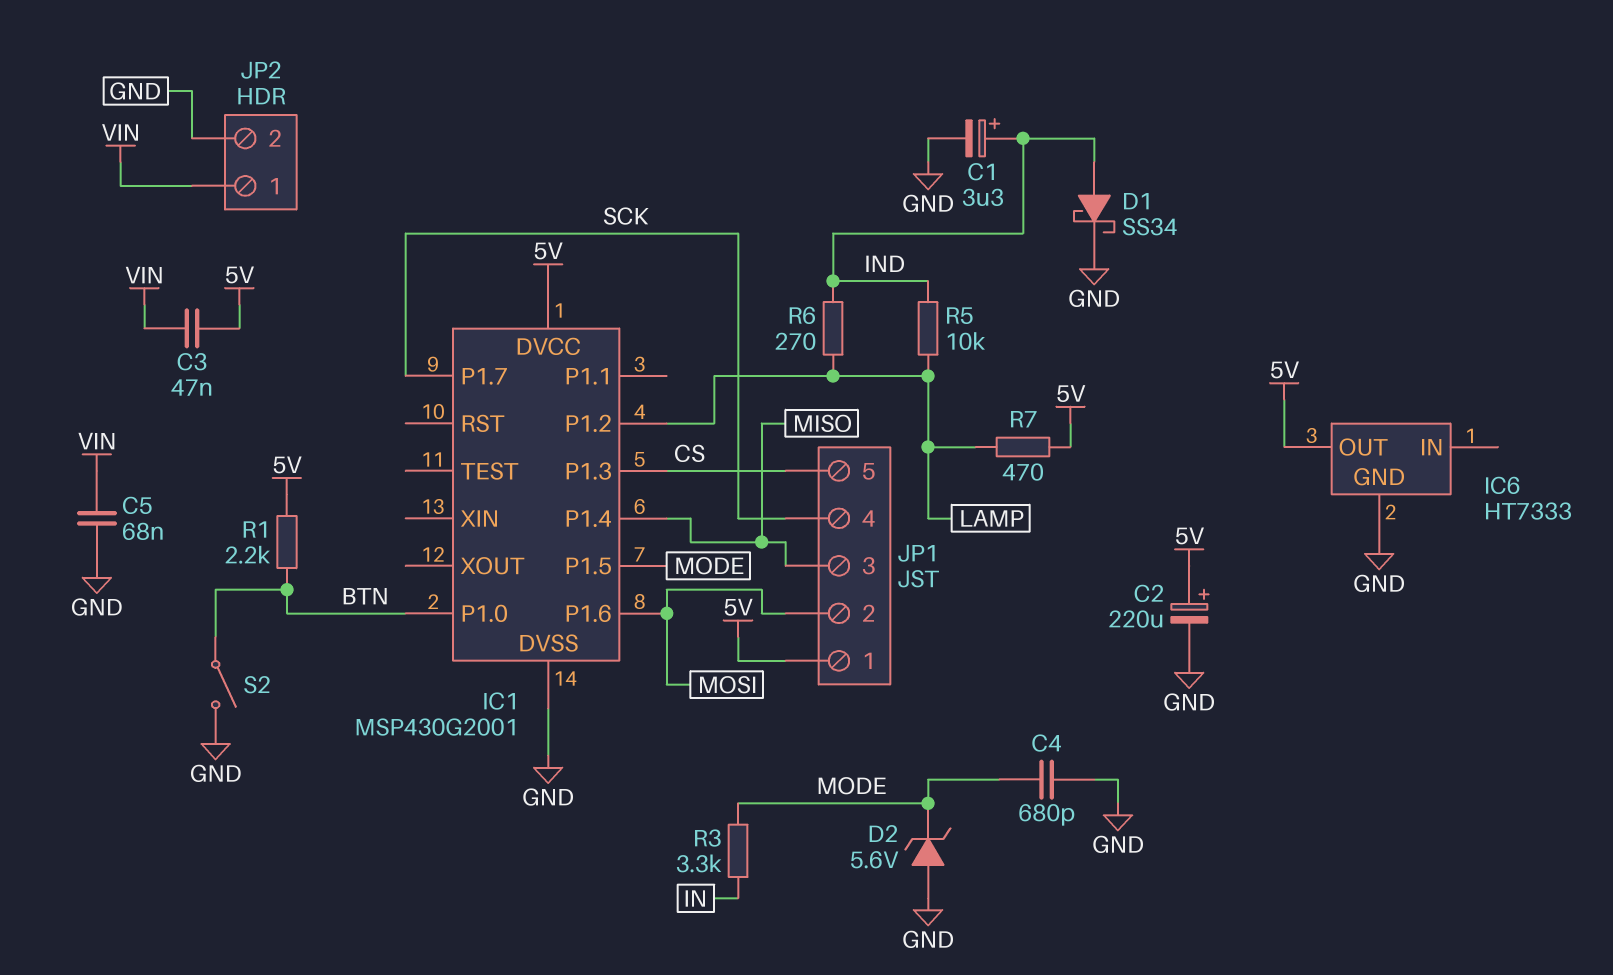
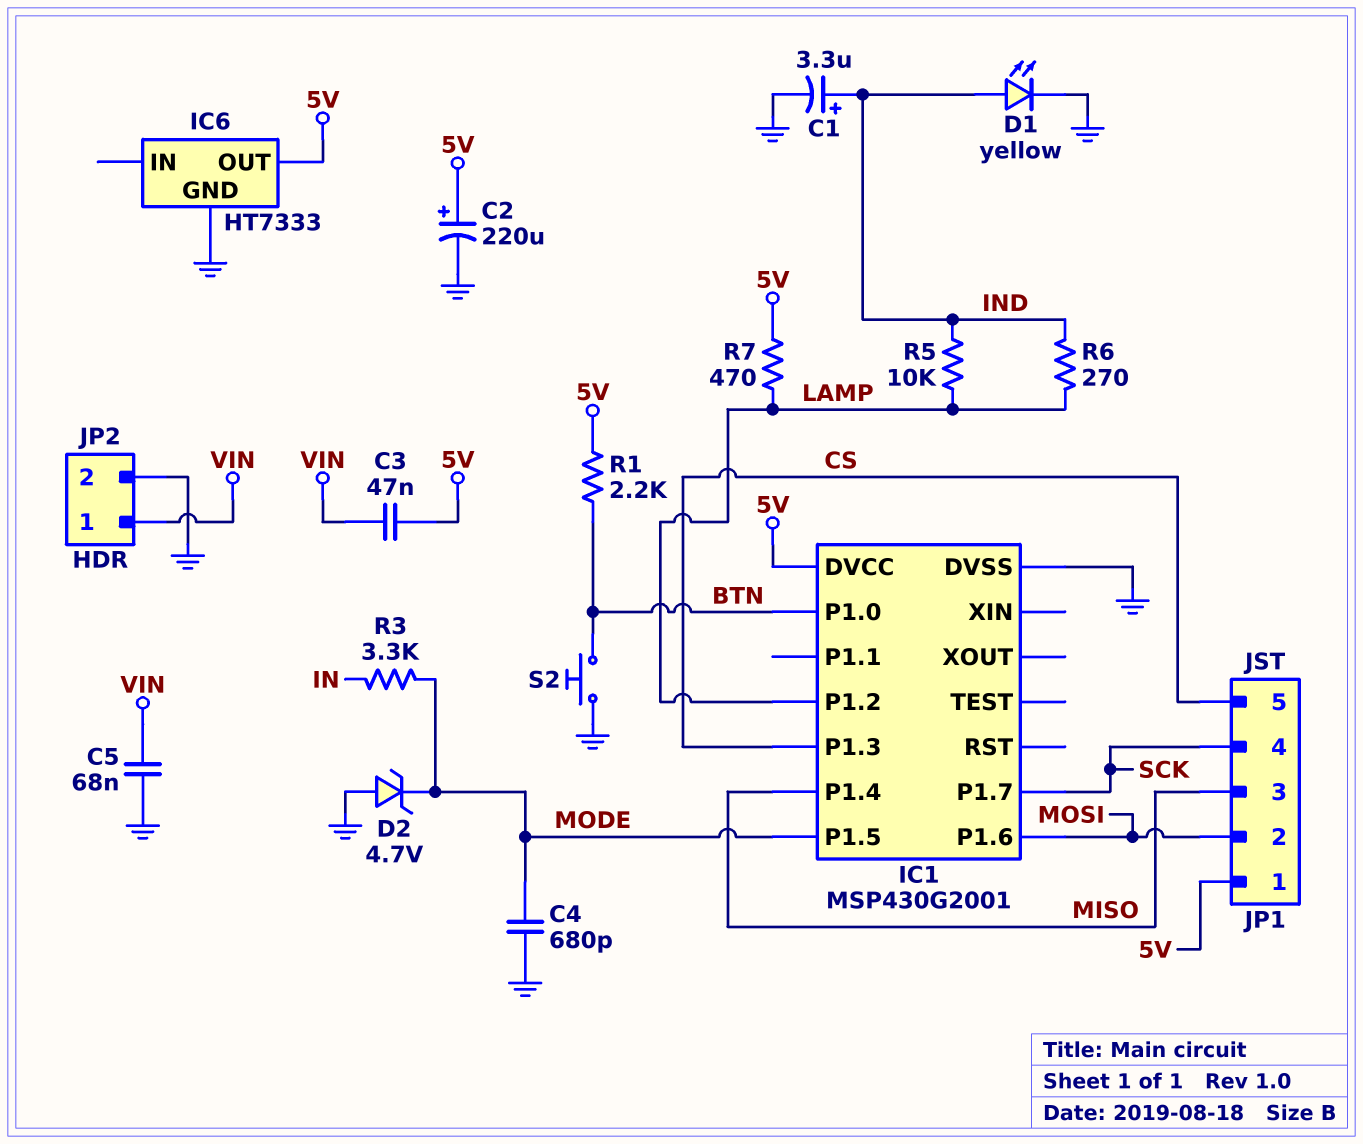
D1: schottky SS34 (A IND, K GND) -> LED yellow (A IND, K GND)
D2: zener 5.6V (A GND, K MODE) -> zener 4.7V (A GND, K MODE)
S2: switch (BTN, GND) -> button (BTN, GND)

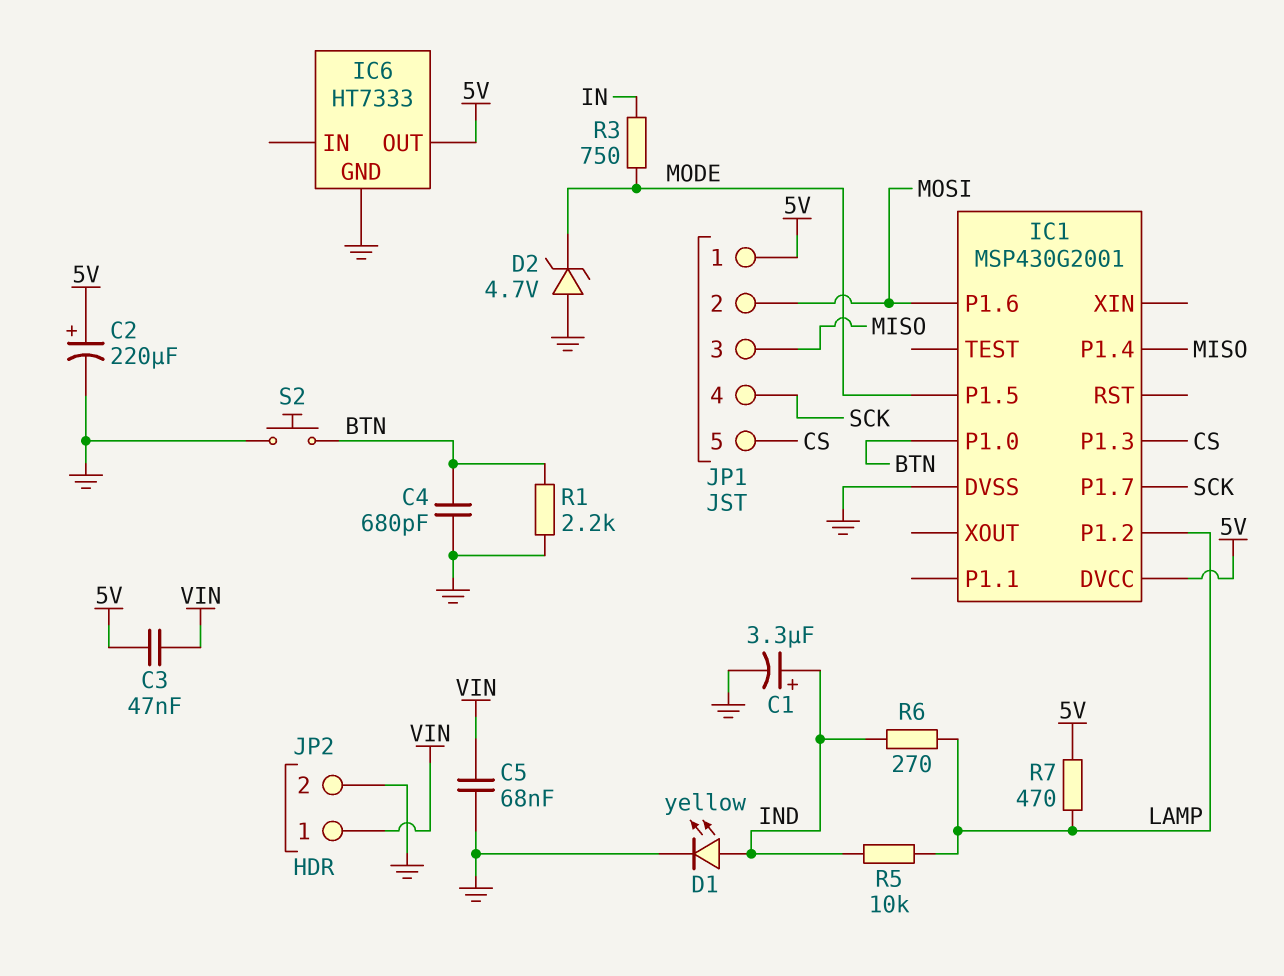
C4: 680pF (GND, MODE) -> 680pF (BTN, GND)
R1: 2.2k (5V, BTN) -> 2.2k (BTN, GND)
R3: 3.3k (IN, MODE) -> 750 (IN, MODE)

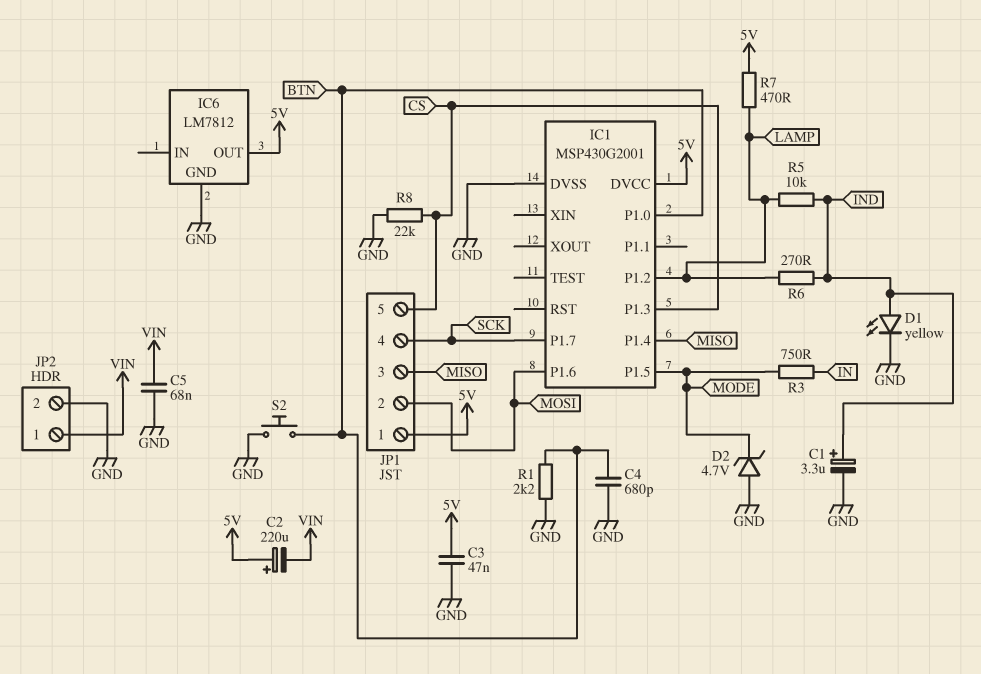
C2: 220uF (plus 5V, minus GND) -> 220uF (plus 5V, minus VIN)
C3: 47nF (5V, VIN) -> 47nF (5V, GND)
IC6: HT7333 -> LM7812
R8: none -> 22k (CS, GND)

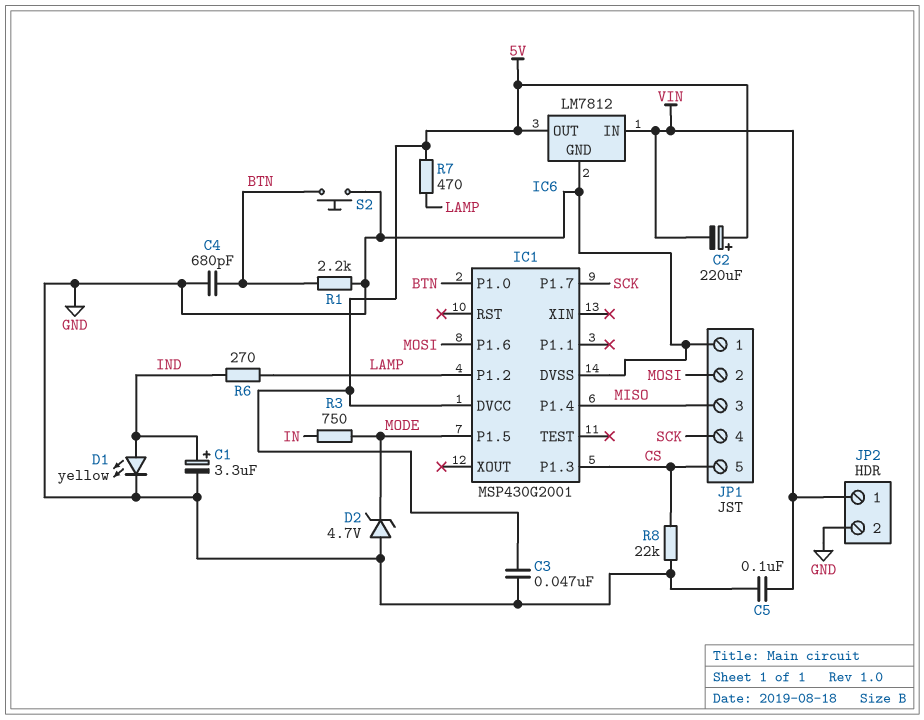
C5: 68nF (GND, VIN) -> 100nF (GND, VIN)
IC6 pin IN: none -> VIN
JP1 pin 1: 5V -> GND
R5: 10k (IND, LAMP) -> none

